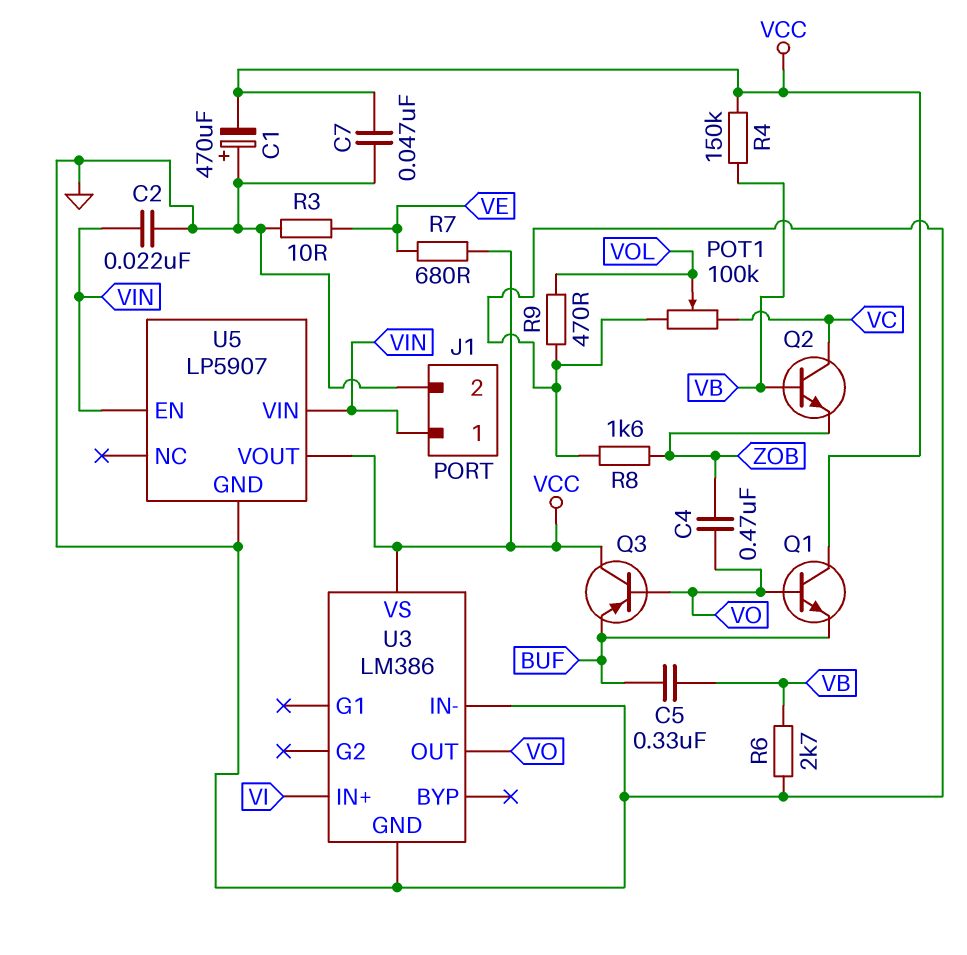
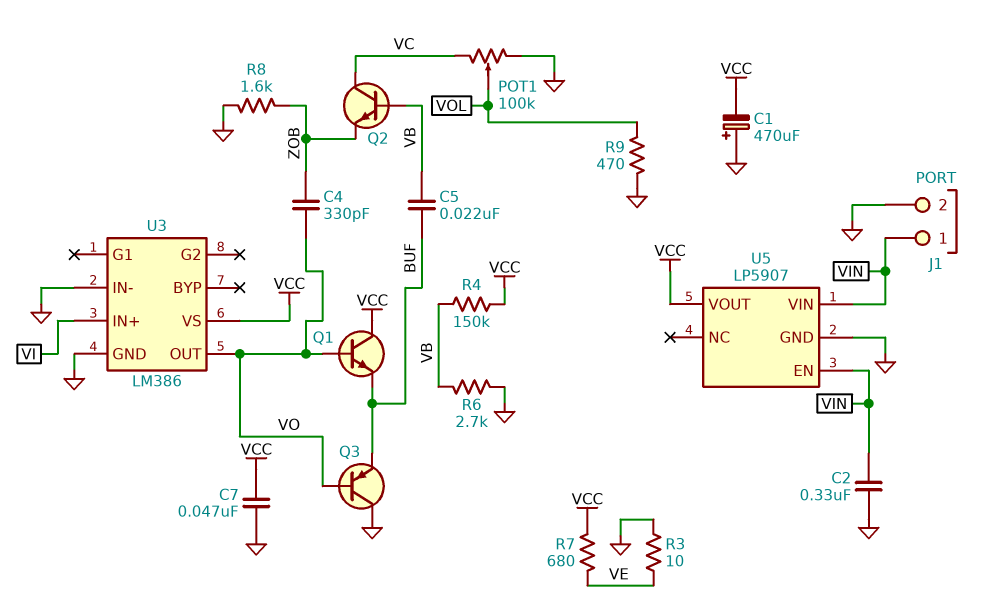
C2: 22nF (GND, VIN) -> 330nF (GND, VIN)
C4: 470nF (VO, ZOB) -> 330pF (VO, ZOB)
C5: 330nF (BUF, VB) -> 22nF (BUF, VB)
Q3: PNP (B VO, C VCC, E BUF) -> PNP (B VO, C GND, E BUF)

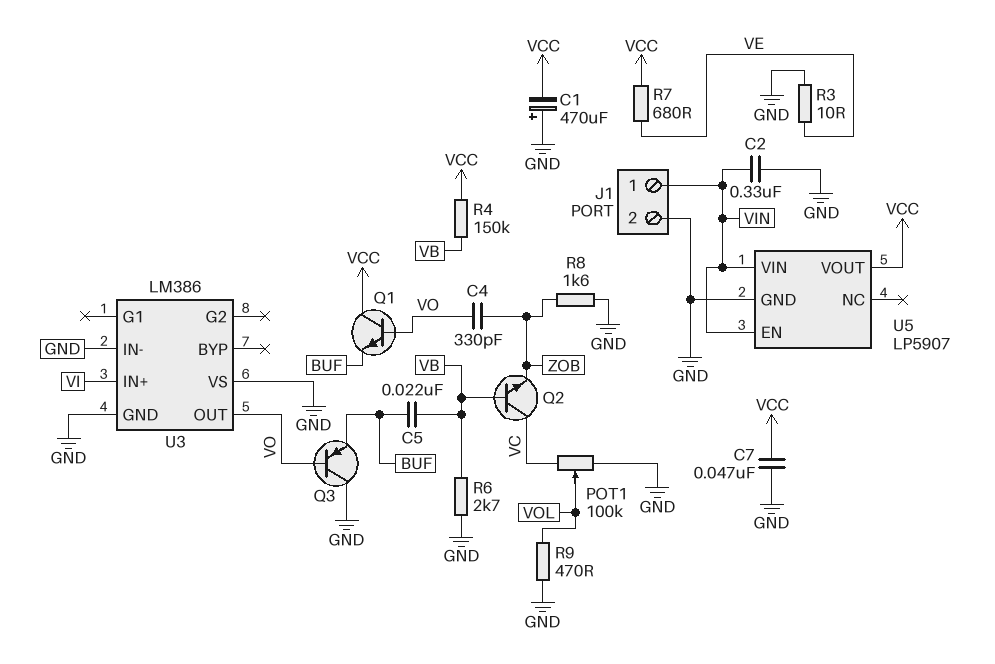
U3 pin VS: VCC -> GND

